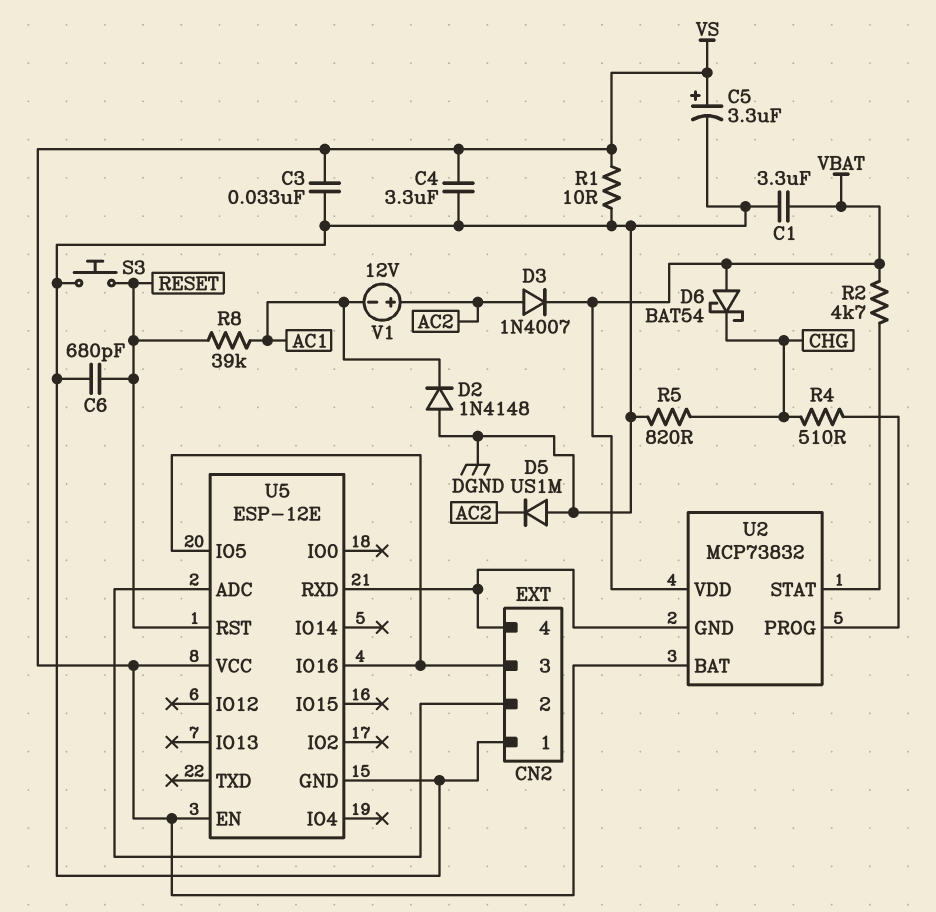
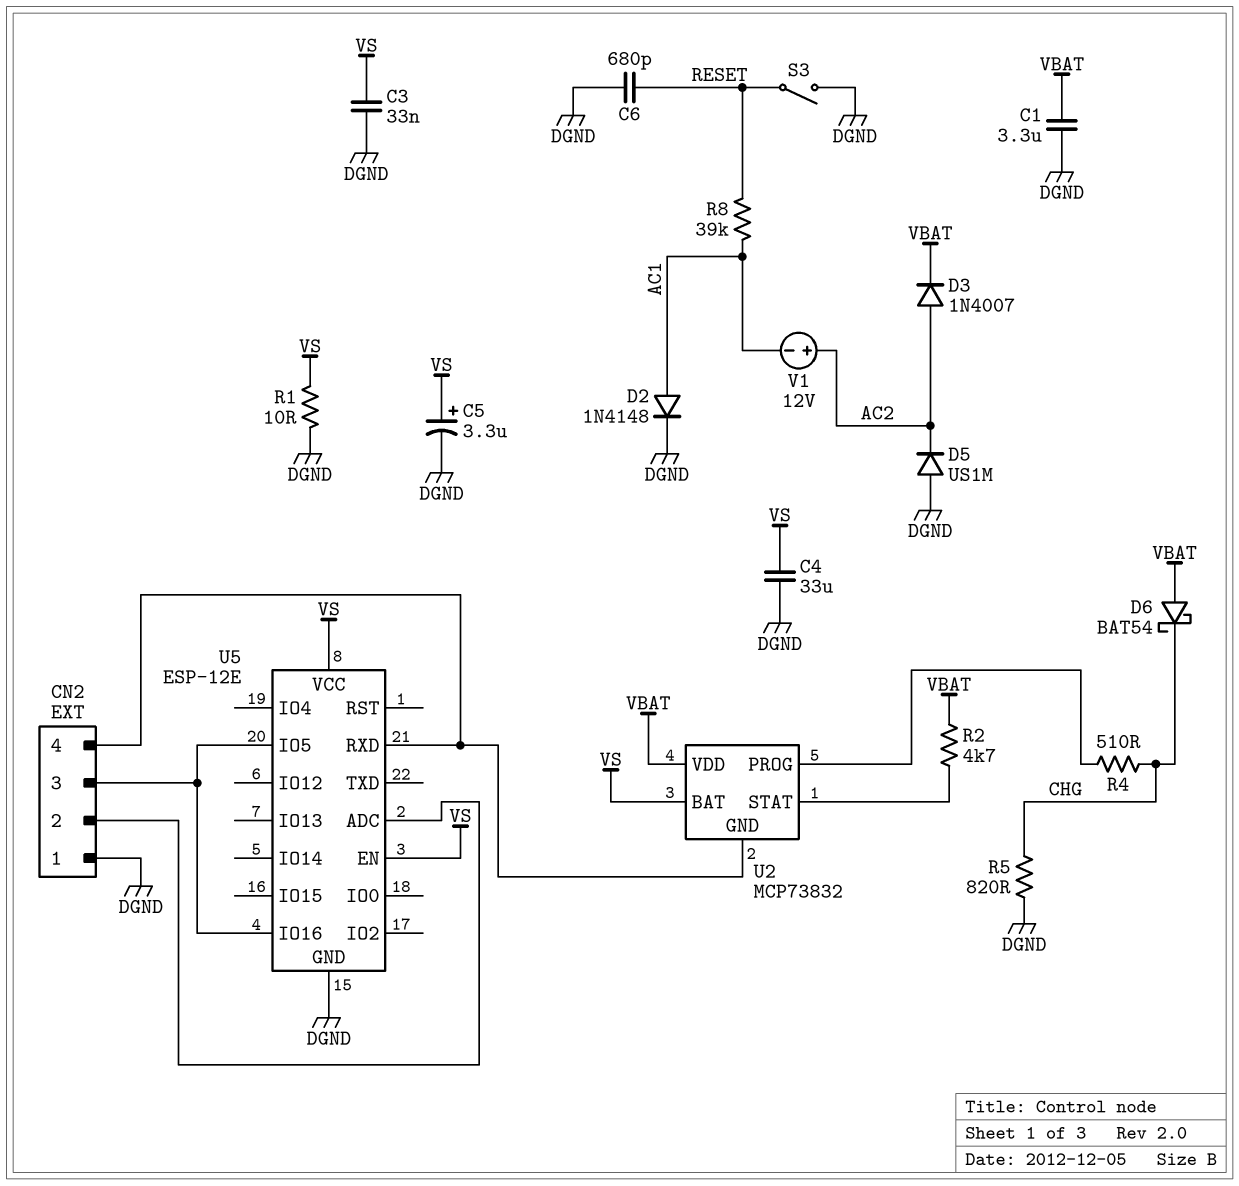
C4: 3.3uF (DGND, VS) -> 33uF (DGND, VS)
D2: diode 1N4148 (A DGND, K AC1) -> diode 1N4148 (A AC1, K DGND)
S3: button (DGND, RESET) -> switch (DGND, RESET)
U5 pin RST: RESET -> none

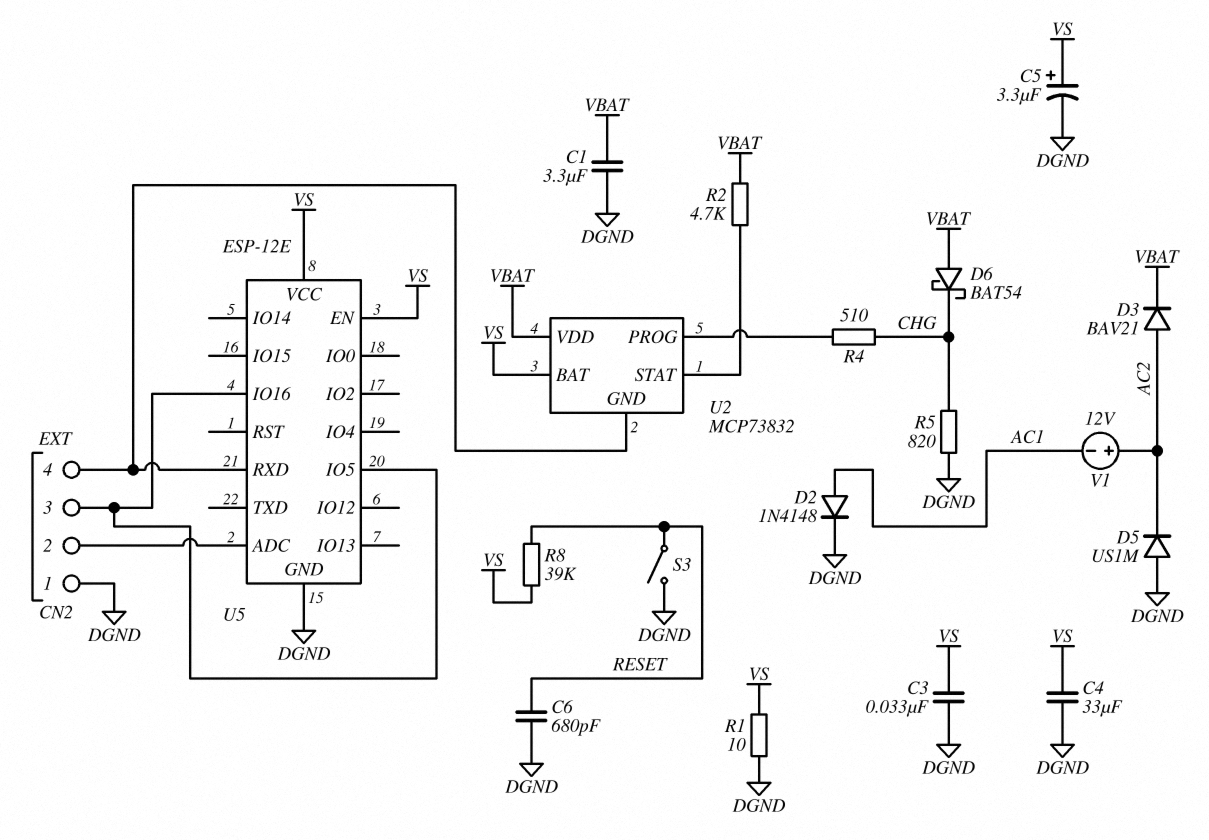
D3: diode 1N4007 (A AC2, K VBAT) -> diode BAV21 (A AC2, K VBAT)
R8: 39k (AC1, RESET) -> 39k (RESET, VS)

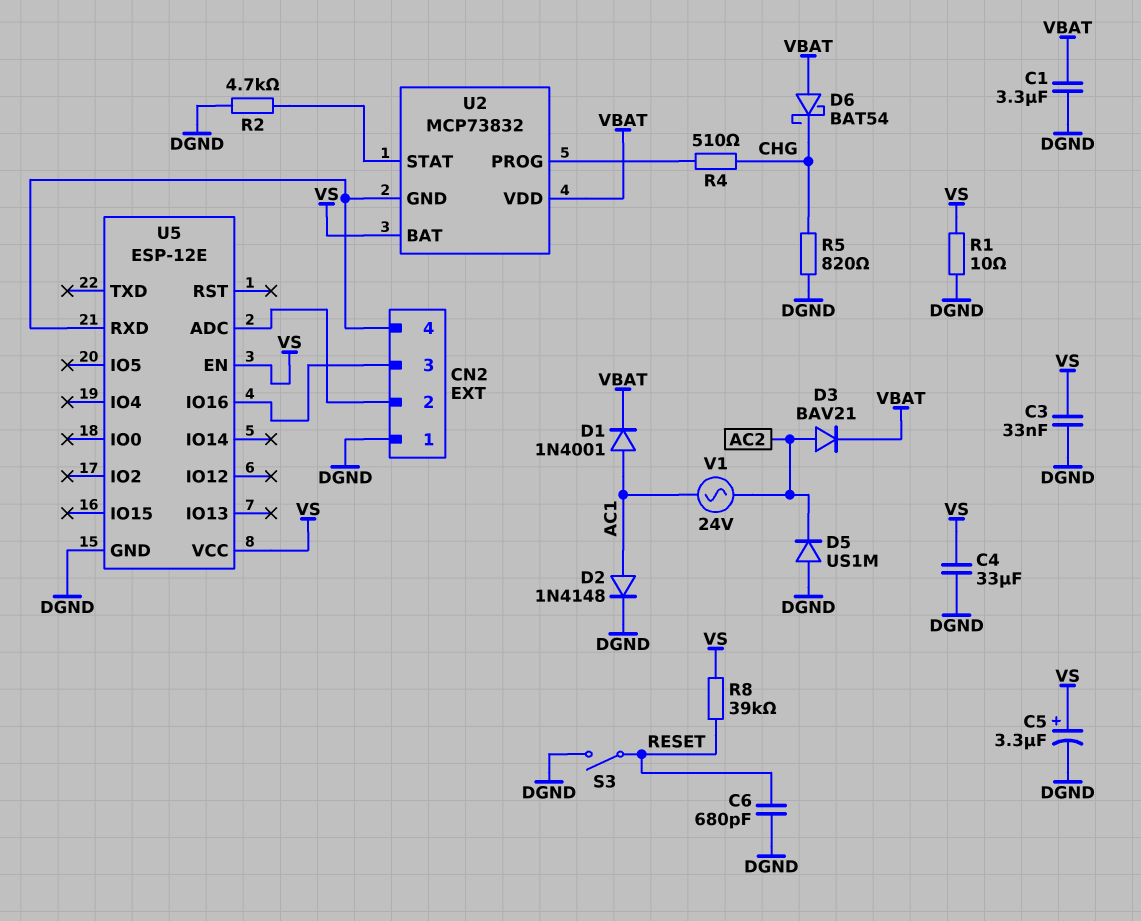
D1: none -> diode 1N4001 (A AC1, K VBAT)
R2: 4.7k (U2/STAT, VBAT) -> 4.7k (DGND, U2/STAT)
U5 pin IO5: CN2/3 -> none
V1: 12V (plus AC2, minus AC1) -> AC 24V (AC1, AC2)

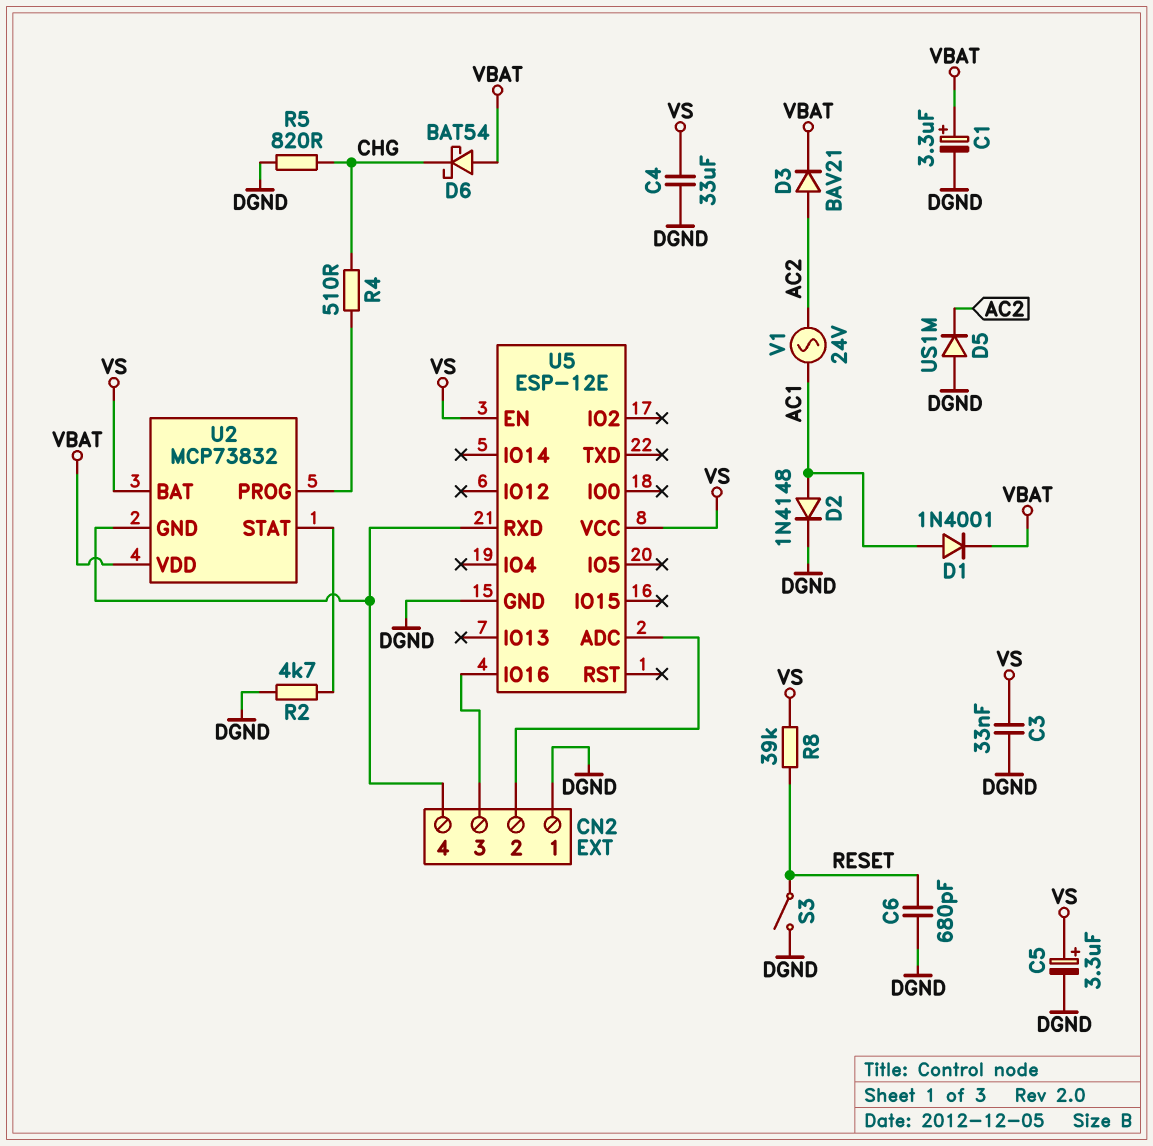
C1: 3.3uF (DGND, VBAT) -> 3.3uF (plus VBAT, minus DGND)
R1: 10 (DGND, VS) -> none

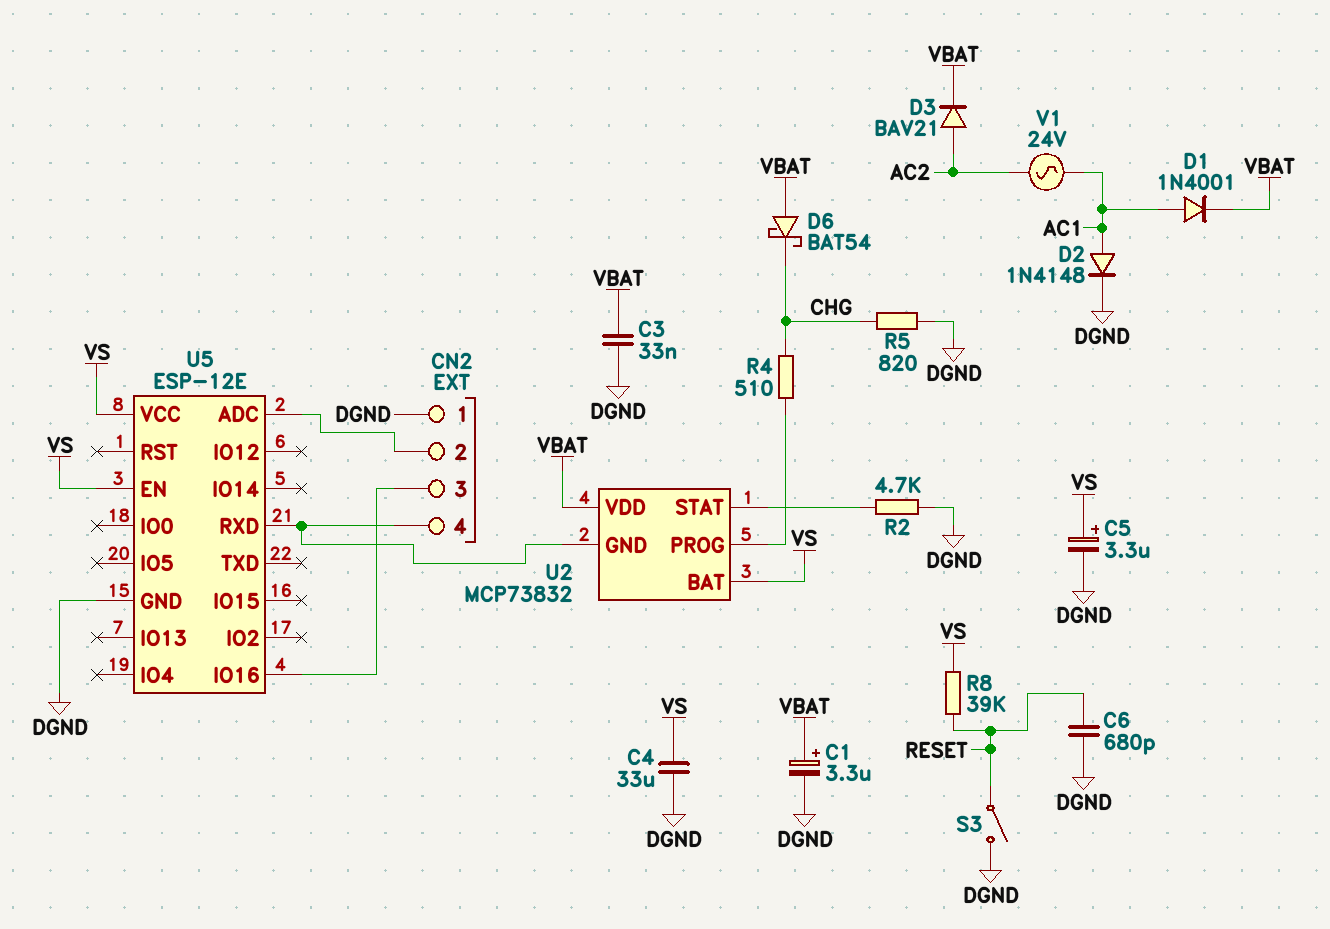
C3: 33nF (DGND, VS) -> 33nF (DGND, VBAT)
D5: diode US1M (A DGND, K AC2) -> none

